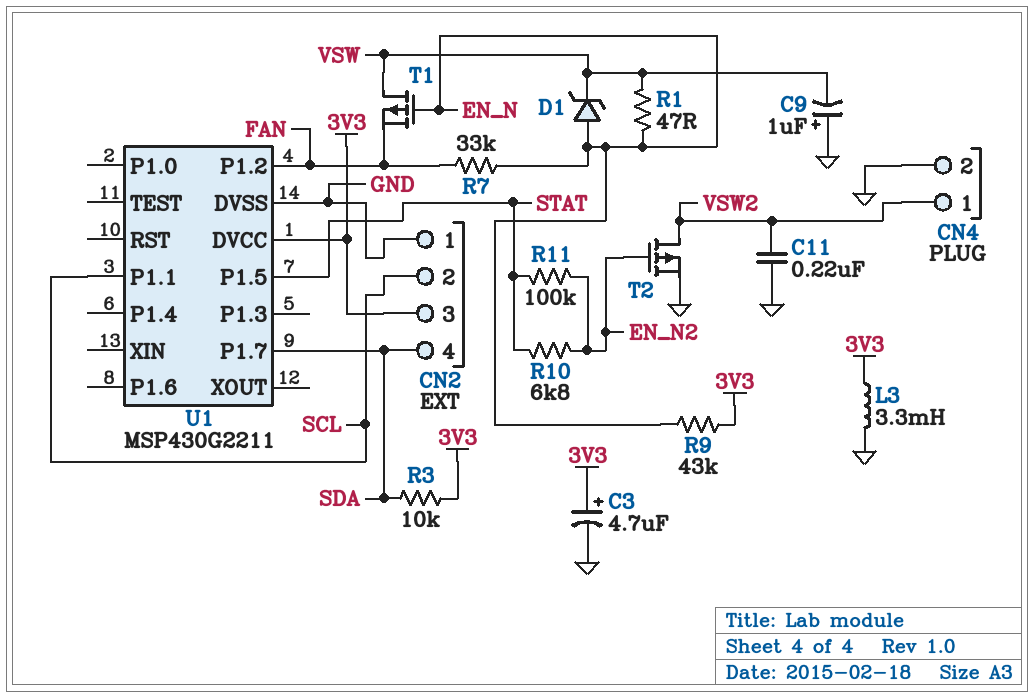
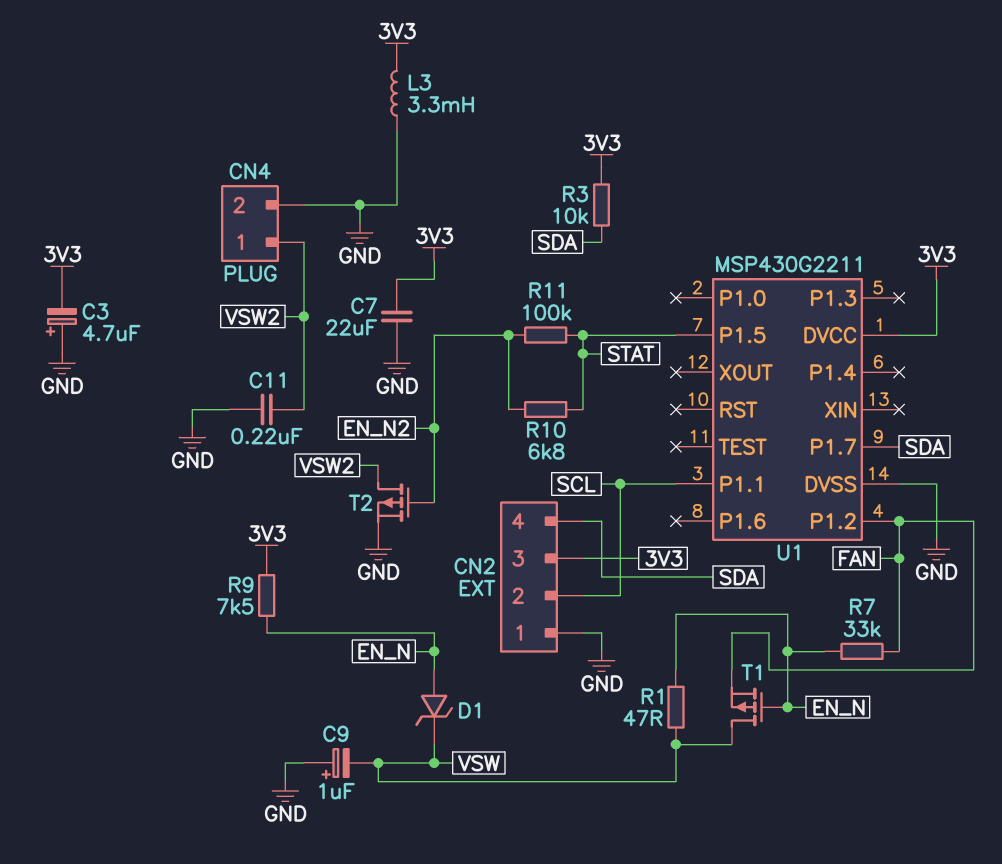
C3: 4.7uF (plus 3V3, minus GND) -> 4.7uF (plus GND, minus 3V3)
C7: none -> 22uF (3V3, GND)
R9: 43k (3V3, EN_N) -> 7.5k (3V3, EN_N)

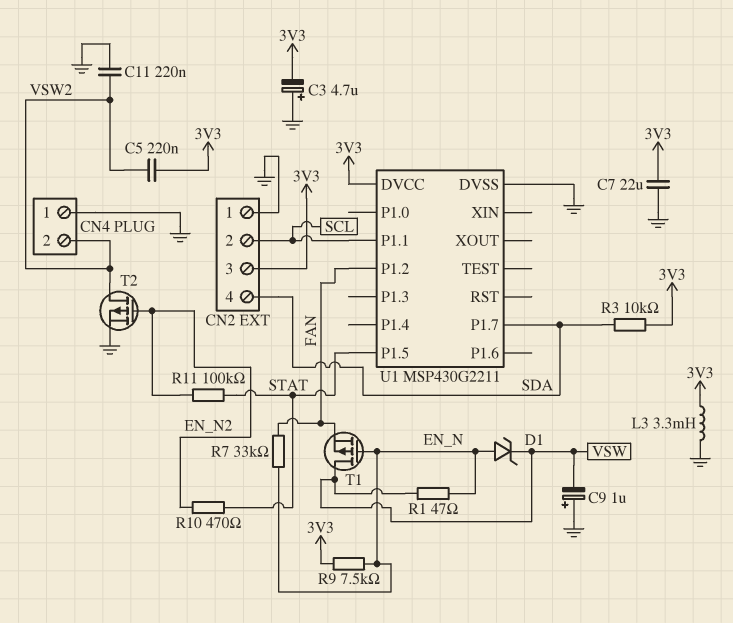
C5: none -> 220nF (3V3, VSW2)
CN4 pin 1: VSW2 -> GND
CN4 pin 2: GND -> VSW2
R10: 6.8k (EN_N2, STAT) -> 470 (EN_N2, STAT)

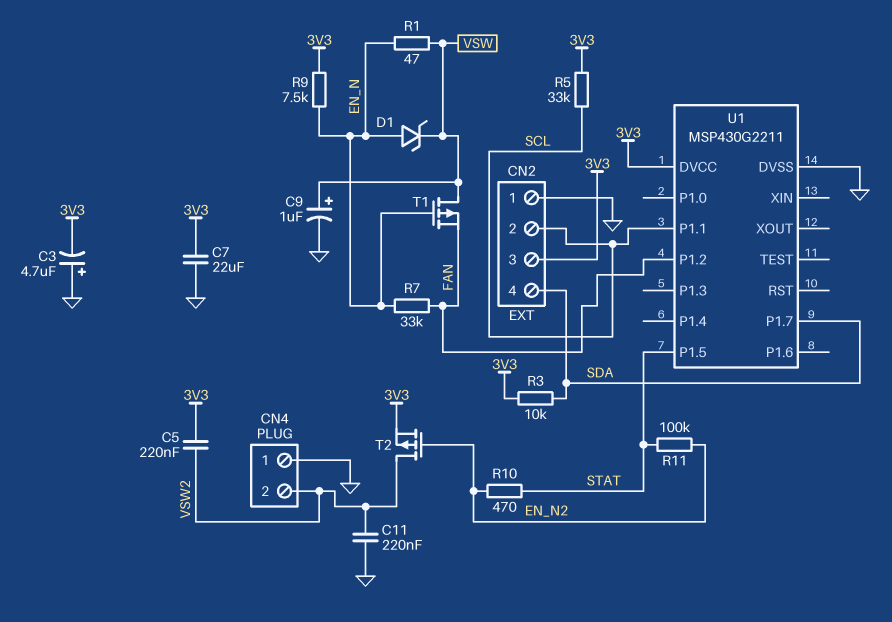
C9: 1uF (plus GND, minus VSW) -> 1uF (plus VSW, minus GND)
L3: 3.3mH (3V3, GND) -> none
R5: none -> 33k (3V3, SCL)
T2: PMOS (G EN_N2, D VSW2, S GND) -> PMOS (G EN_N2, D VSW2, S 3V3)

